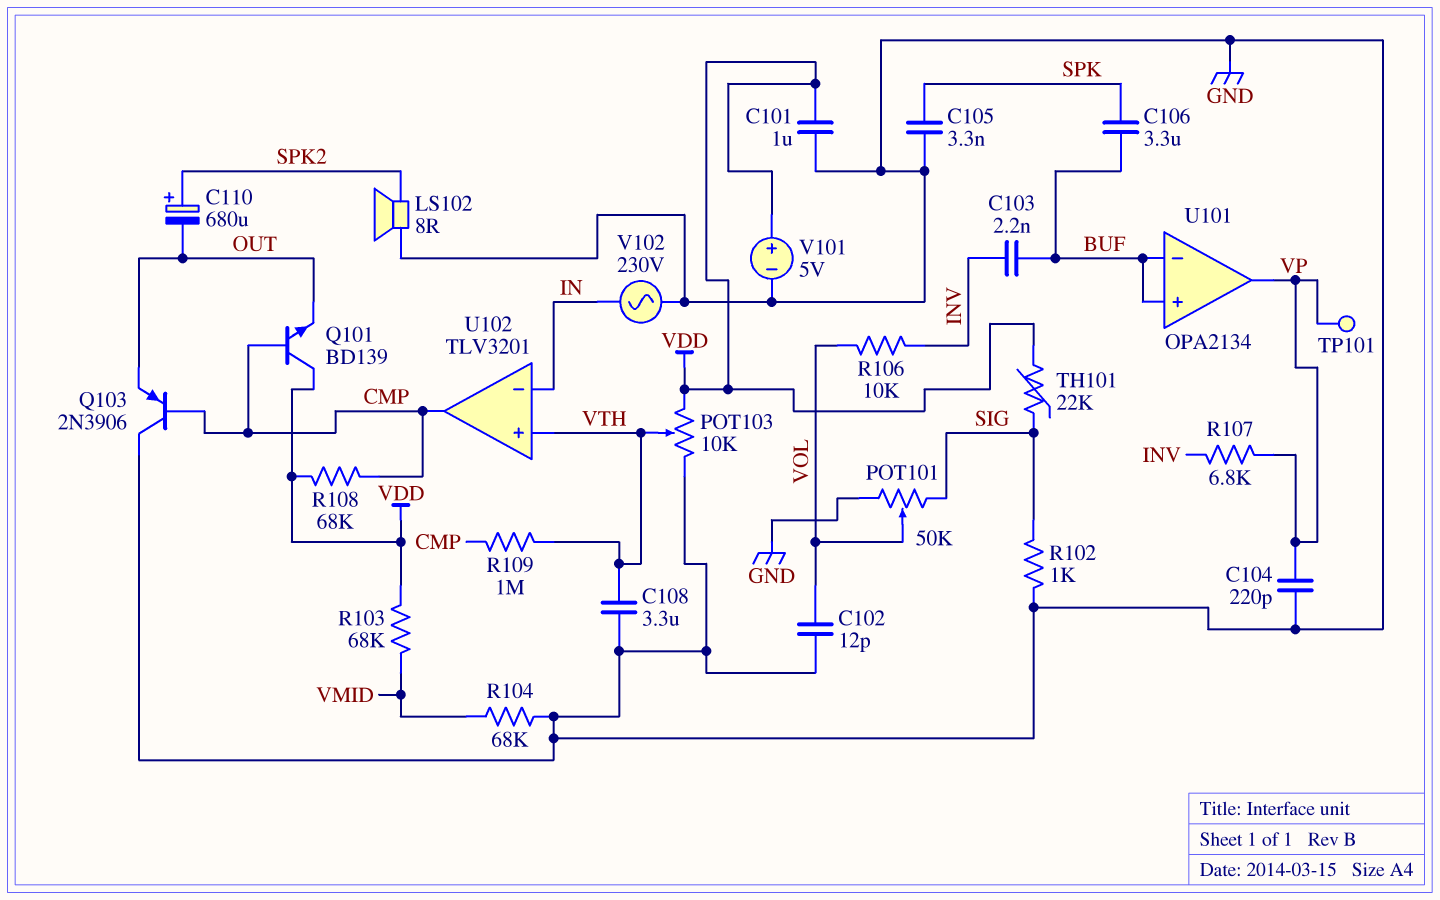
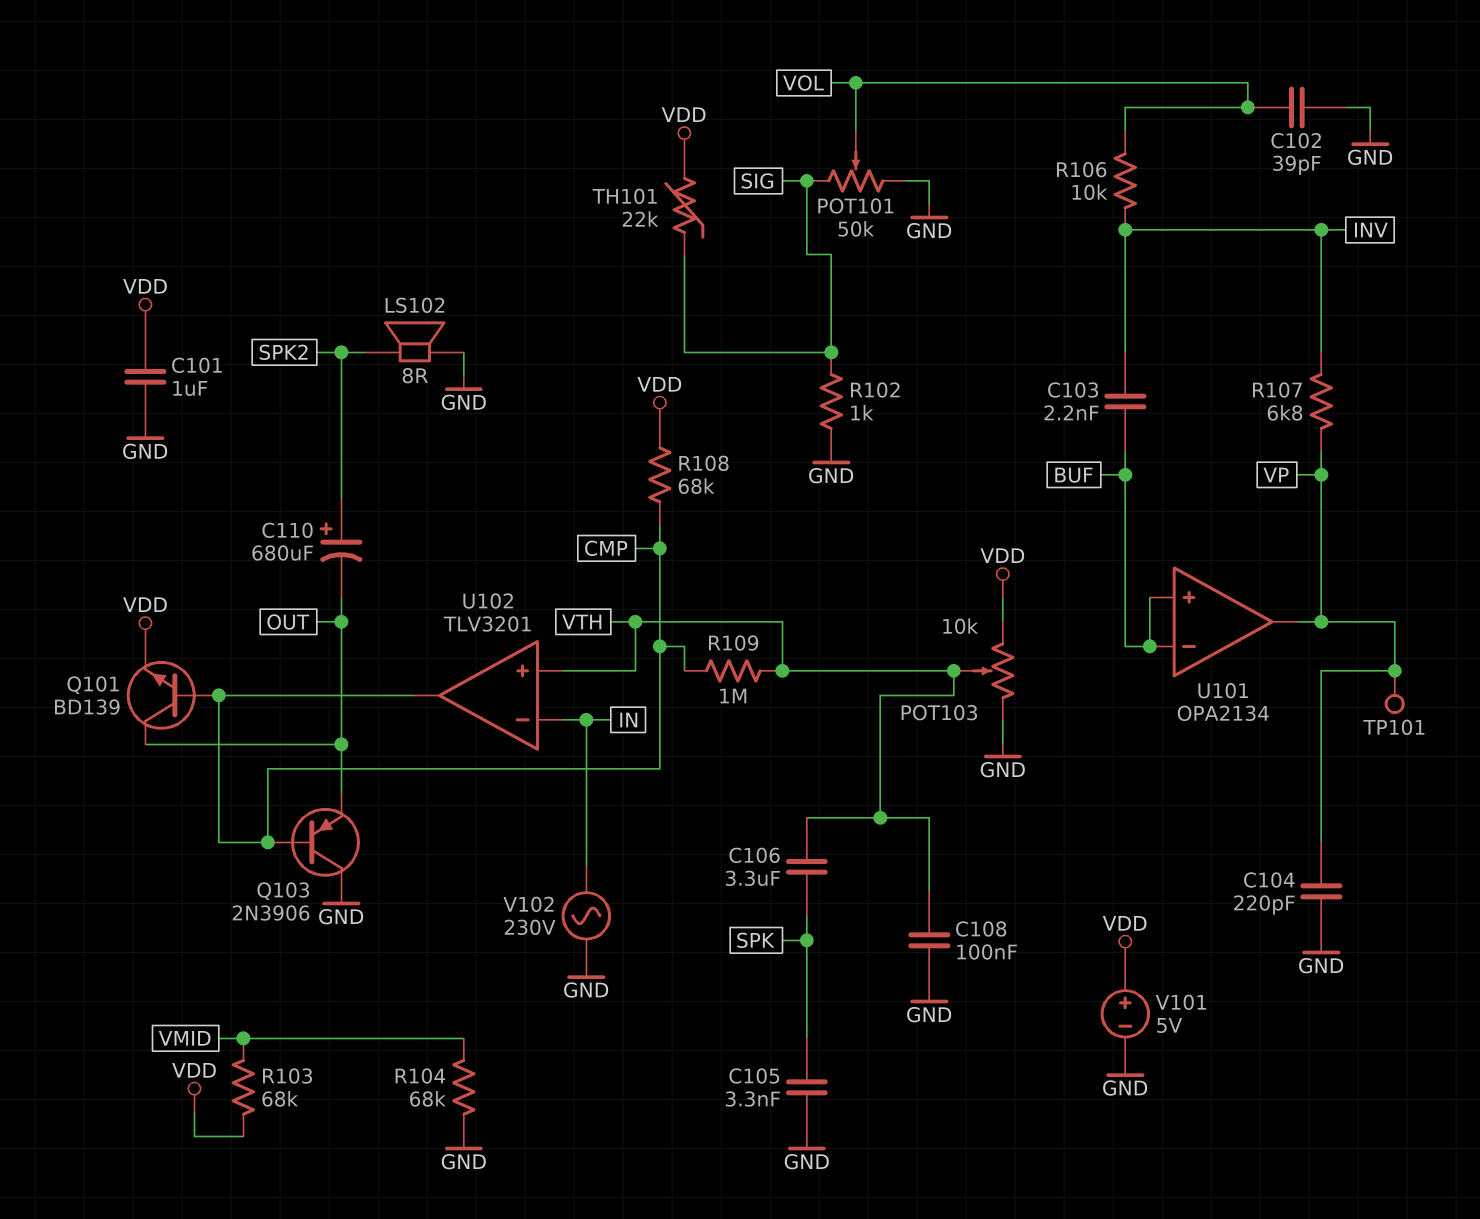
C102: 12pF (GND, VOL) -> 39pF (GND, VOL)
C106: 3.3uF (BUF, SPK) -> 3.3uF (SPK, VTH)
C108: 3.3uF (GND, VTH) -> 100nF (GND, VTH)
Q101: NPN BD139 (B CMP, C VDD, E OUT) -> NPN BD139 (B CMP, C OUT, E VDD)

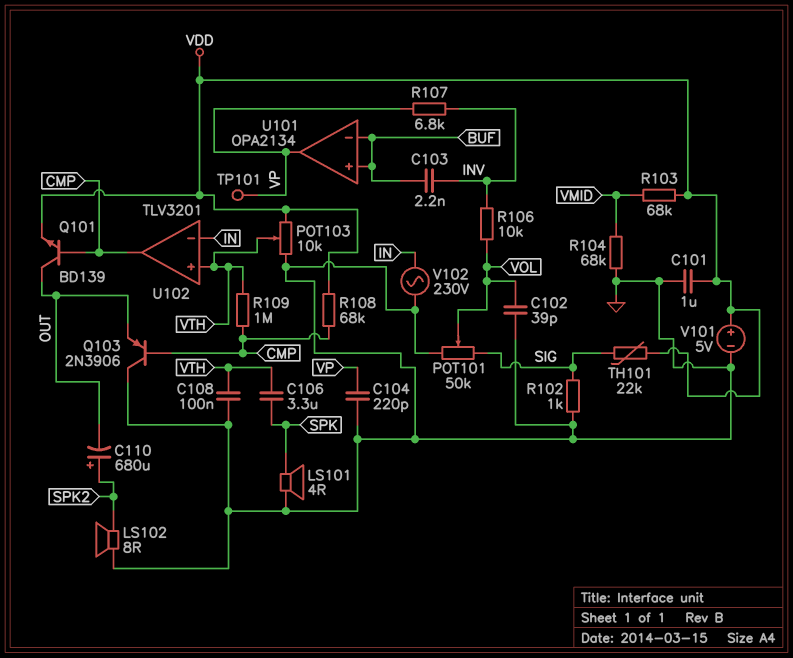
C105: 3.3nF (GND, SPK) -> none
LS101: none -> speaker 4R (GND, SPK)

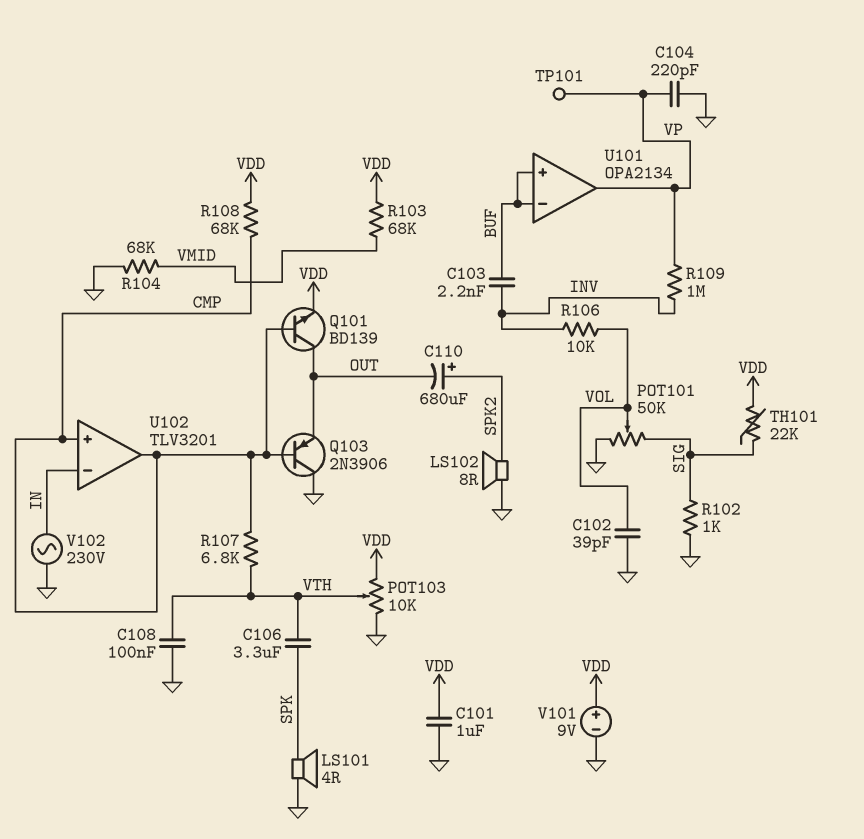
R107: 6.8k (INV, VP) -> 6.8k (CMP, VTH)
R109: 1M (CMP, VTH) -> 1M (INV, VP)
U102 pin in+: VTH -> CMP
V101: 5V (plus VDD, minus GND) -> 9V (plus VDD, minus GND)

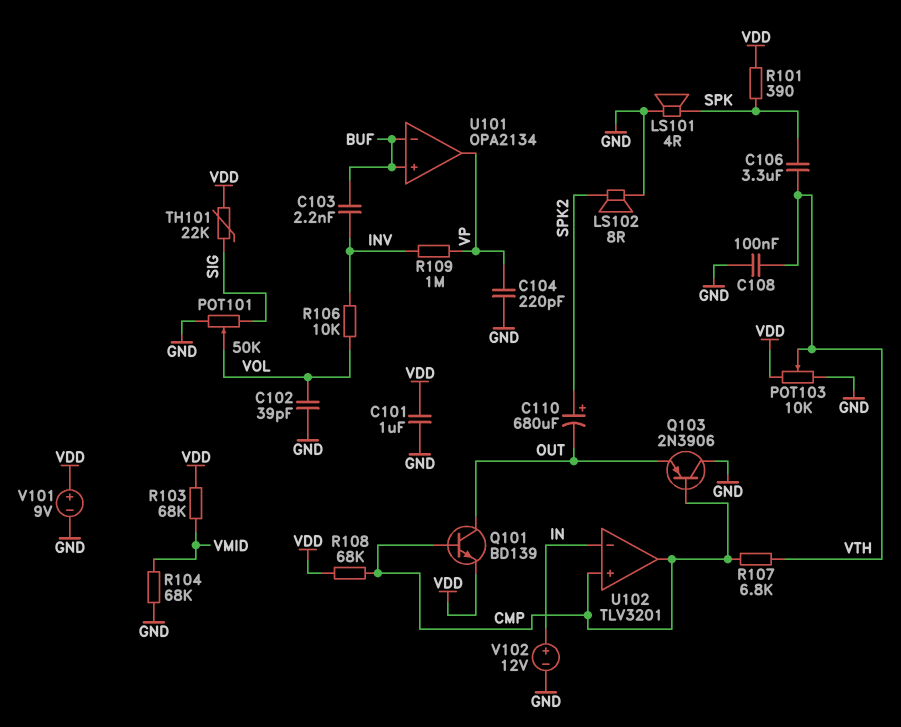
R101: none -> 390 (SPK, VDD)
R102: 1k (GND, SIG) -> none
TP101: test point (VP) -> none
V102: AC 230V (GND, IN) -> 12V (plus IN, minus GND)

